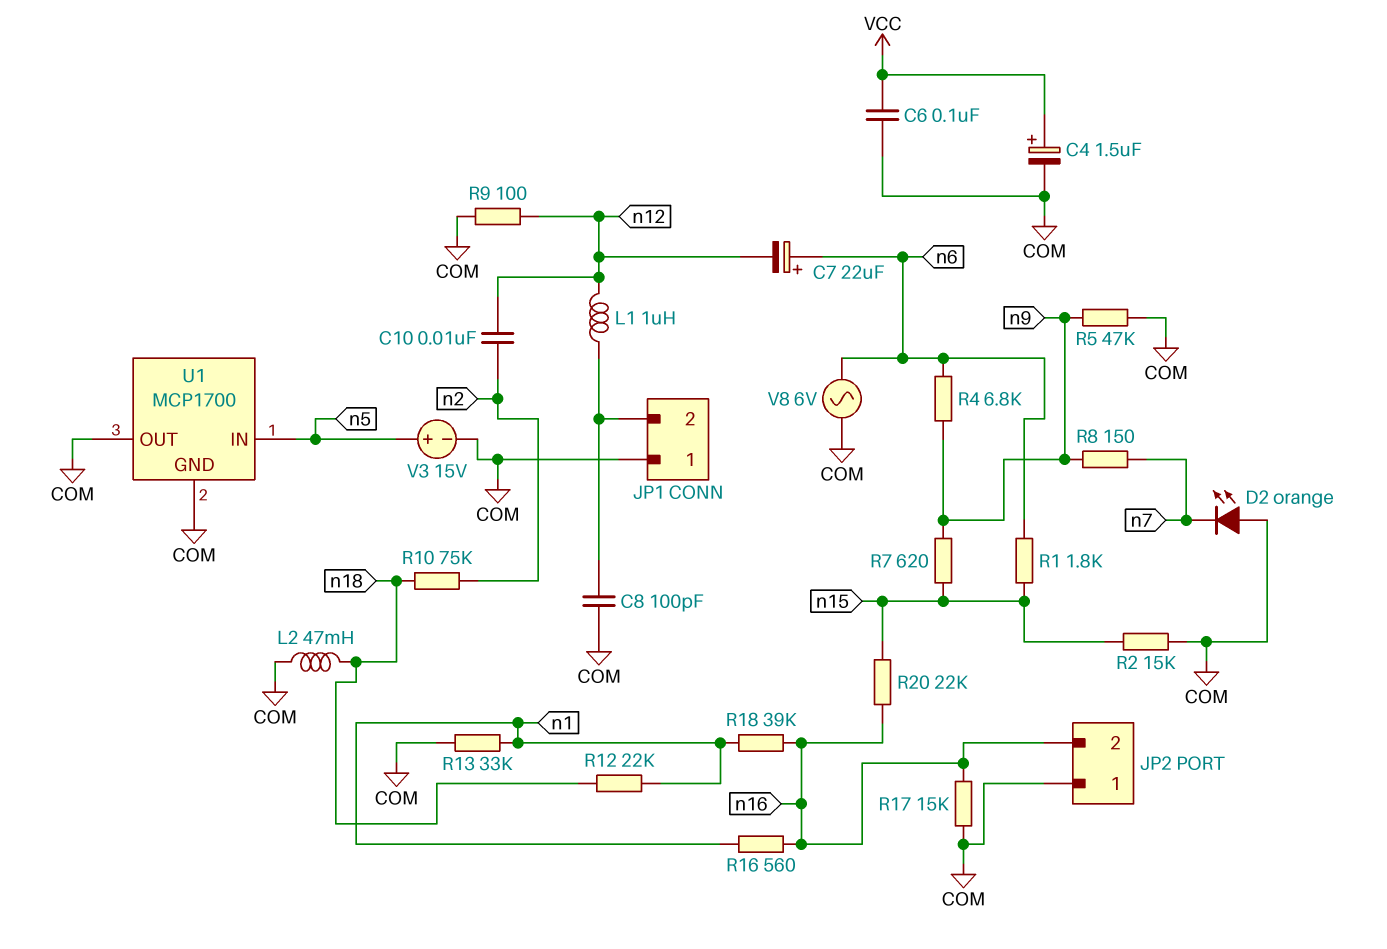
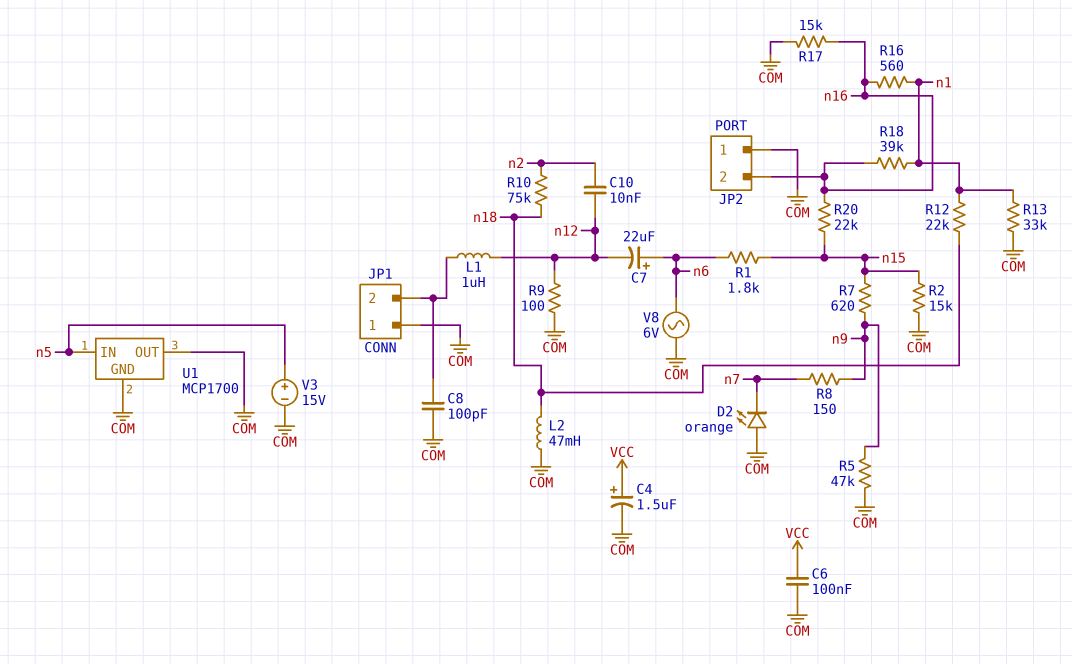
R4: 6.8k (n6, n9) -> none

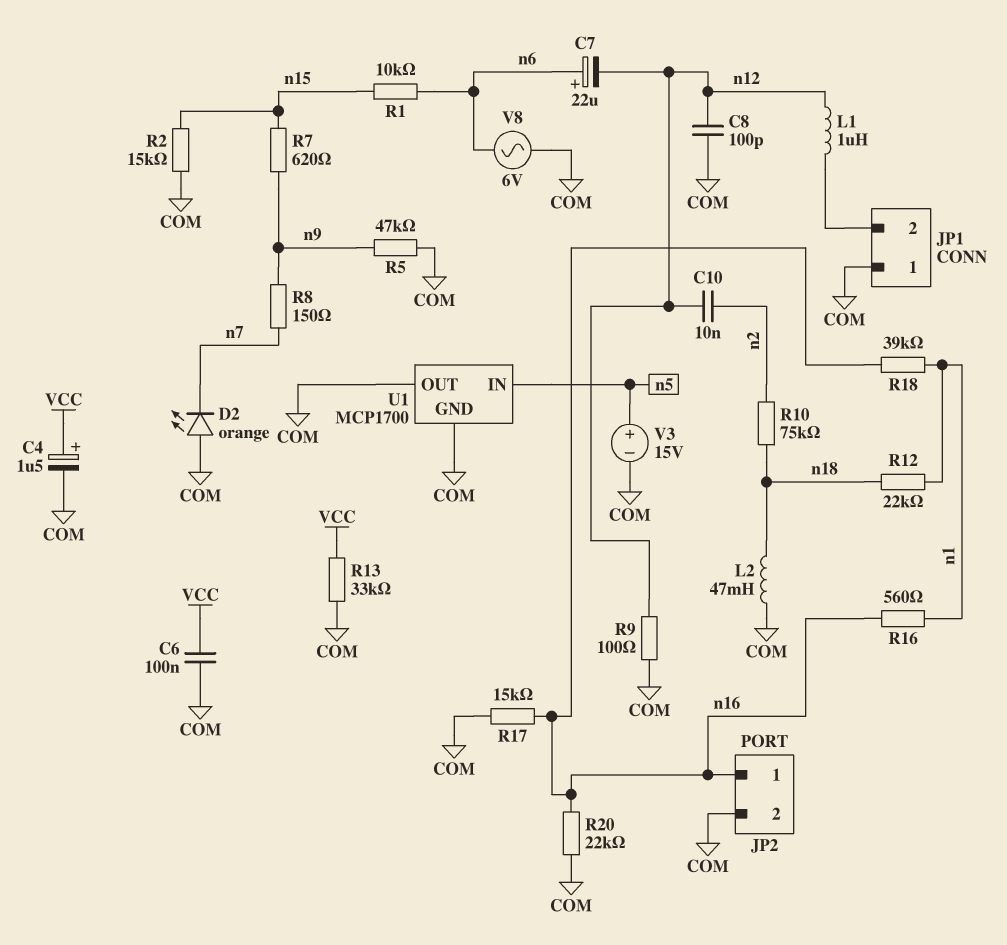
C8: 100pF (COM, JP1/2) -> 100pF (COM, n12)
JP2 pin 1: COM -> n16
JP2 pin 2: n16 -> COM
R1: 1.8k (n6, n15) -> 10k (n6, n15)
R13: 33k (COM, n1) -> 33k (COM, VCC)
R20: 22k (n15, n16) -> 22k (COM, n16)

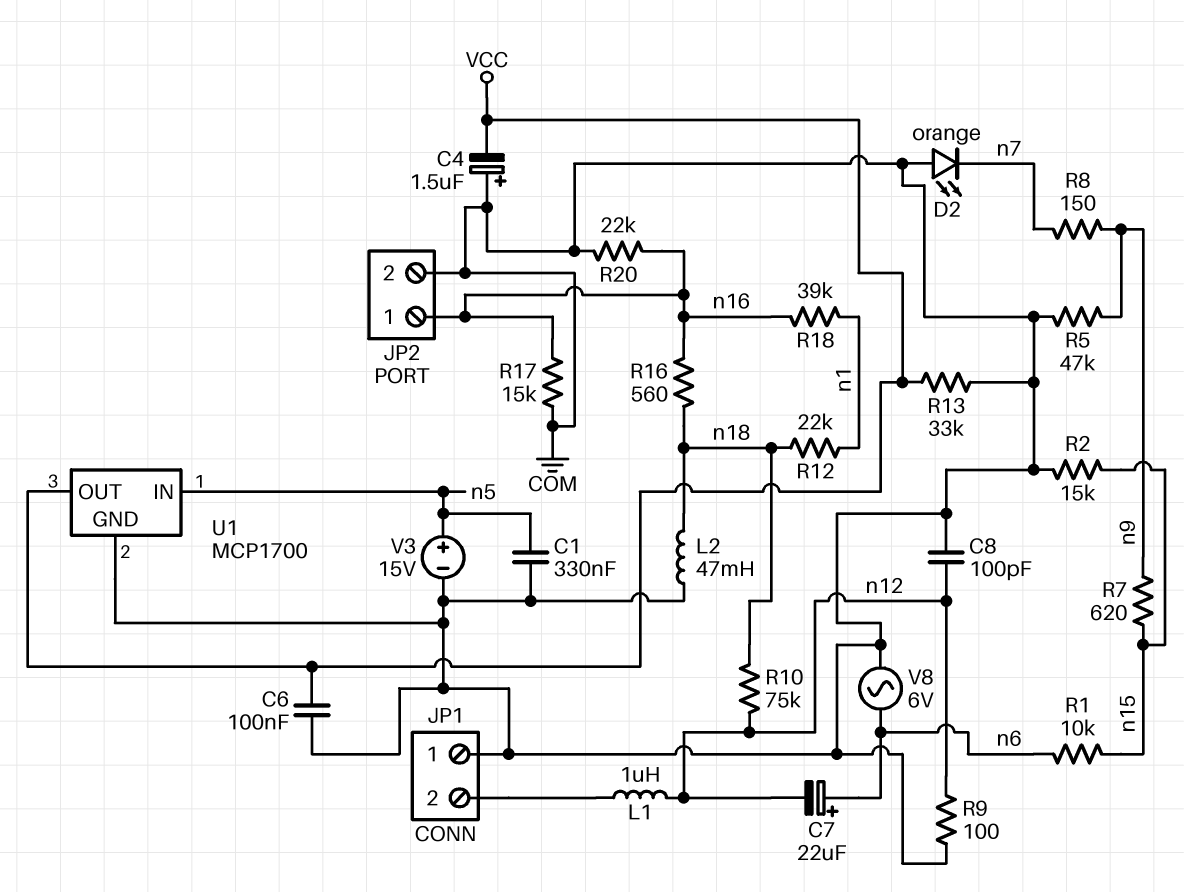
C1: none -> 330nF (COM, n5)
C4: 1.5uF (plus VCC, minus COM) -> 1.5uF (plus COM, minus VCC)
C10: 10nF (n2, n12) -> none
R10: 75k (n2, n18) -> 75k (n12, n18)
R16: 560 (n1, n16) -> 560 (n16, n18)
U1 pin OUT: COM -> VCC

